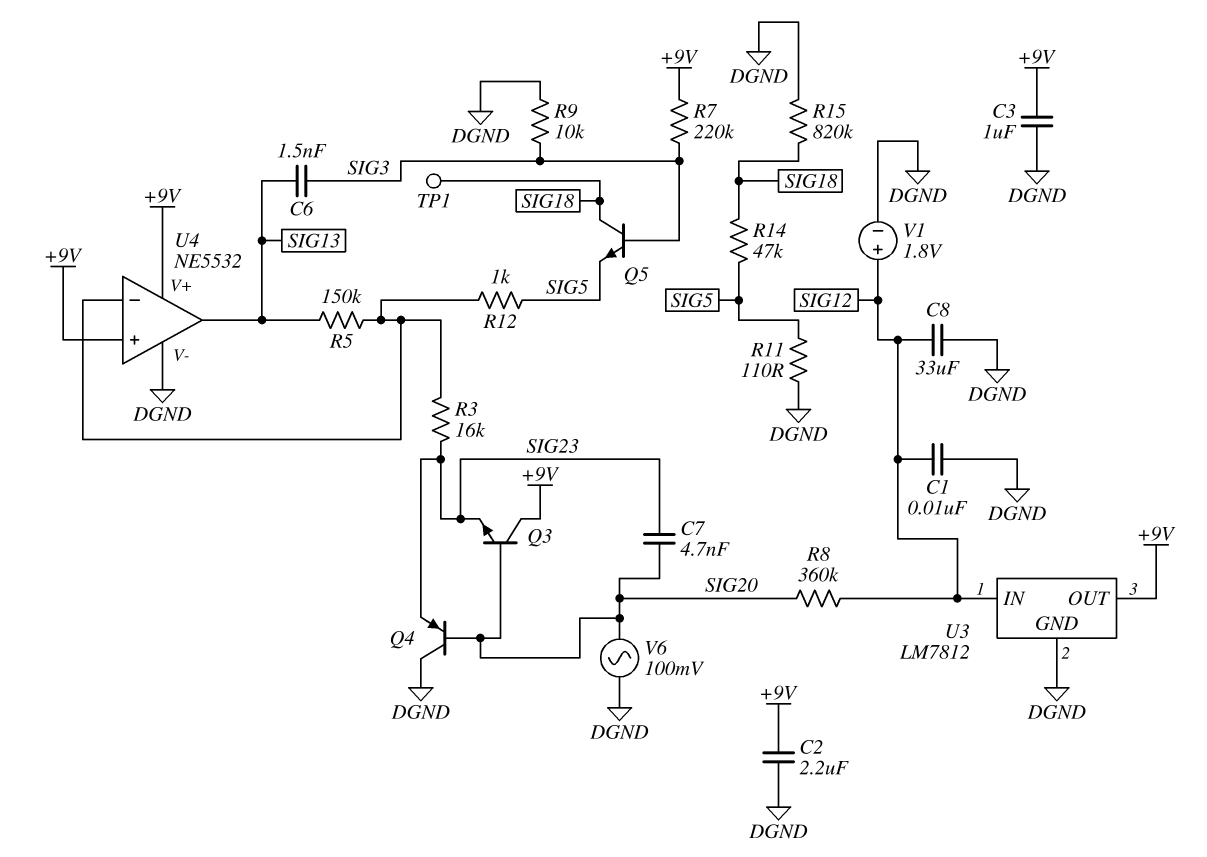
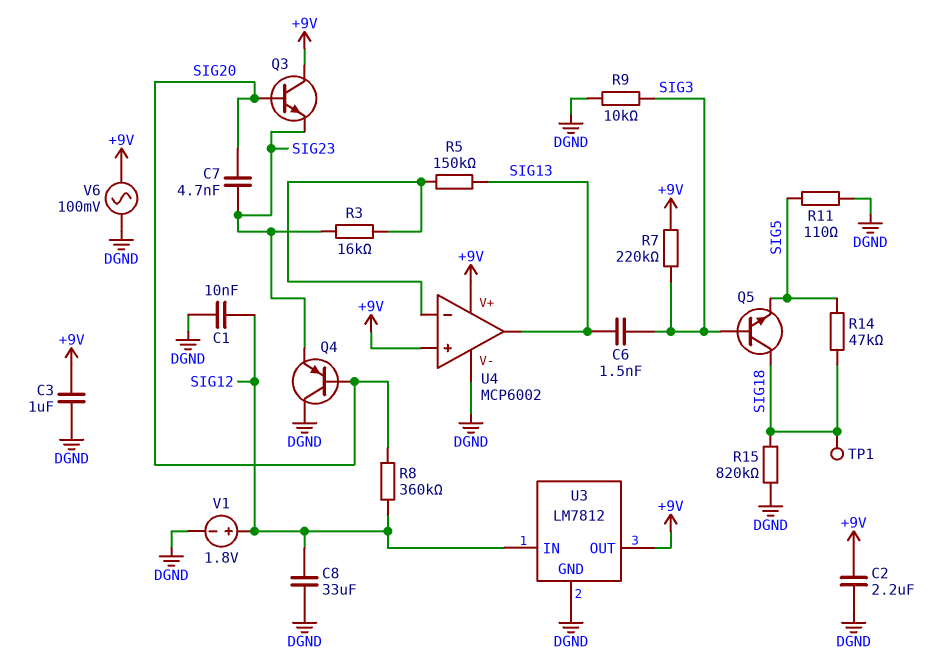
R12: 1k (SIG5, U4/in-) -> none
U4: NE5532 -> MCP6002
V6: AC 100mV (DGND, SIG20) -> AC 100mV (+9V, DGND)

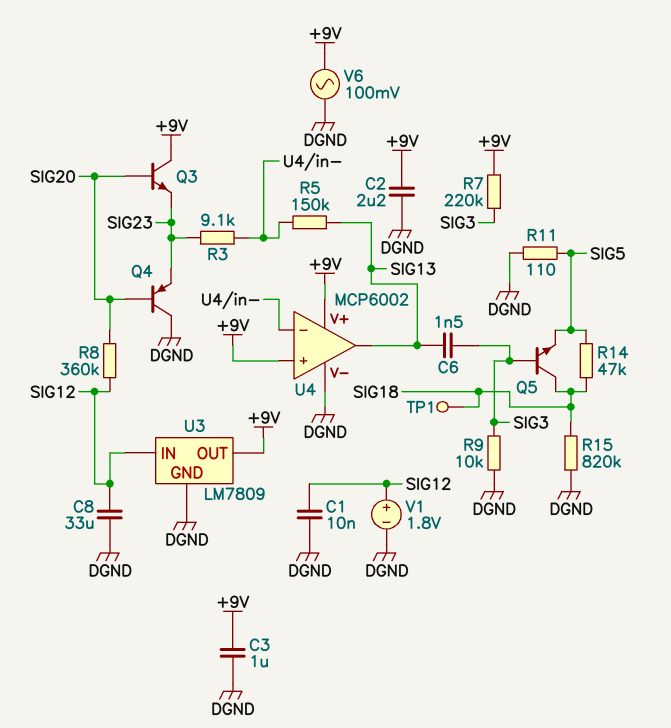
C7: 4.7nF (SIG20, SIG23) -> none
R3: 16k (SIG23, U4/in-) -> 9.1k (SIG23, U4/in-)
U3: LM7812 -> LM7809

